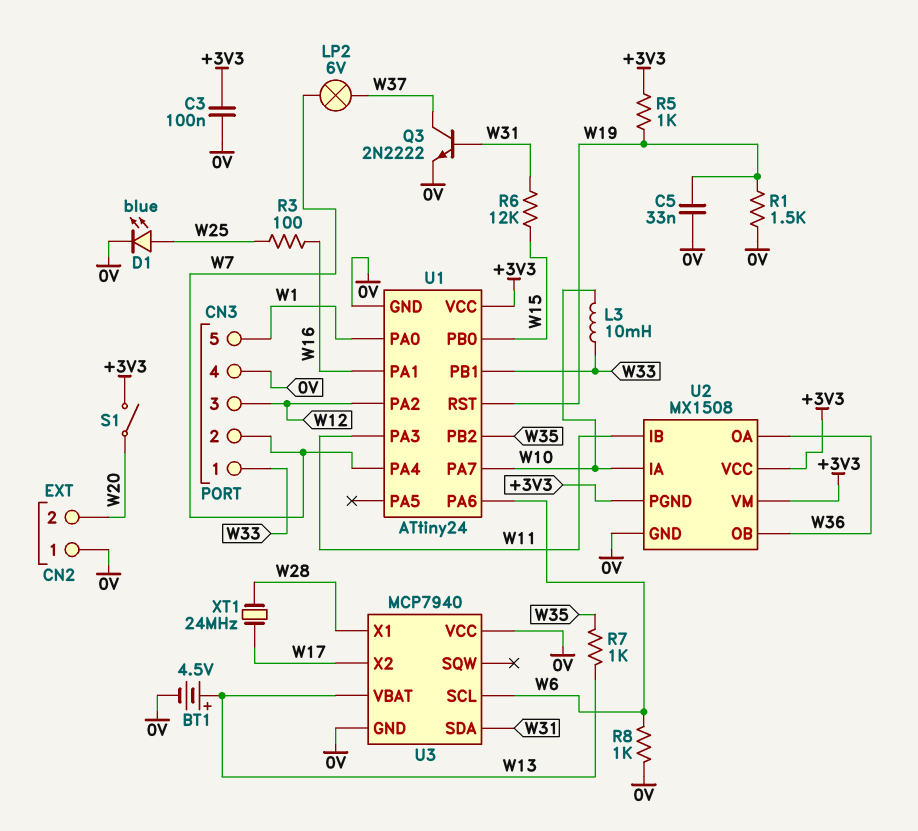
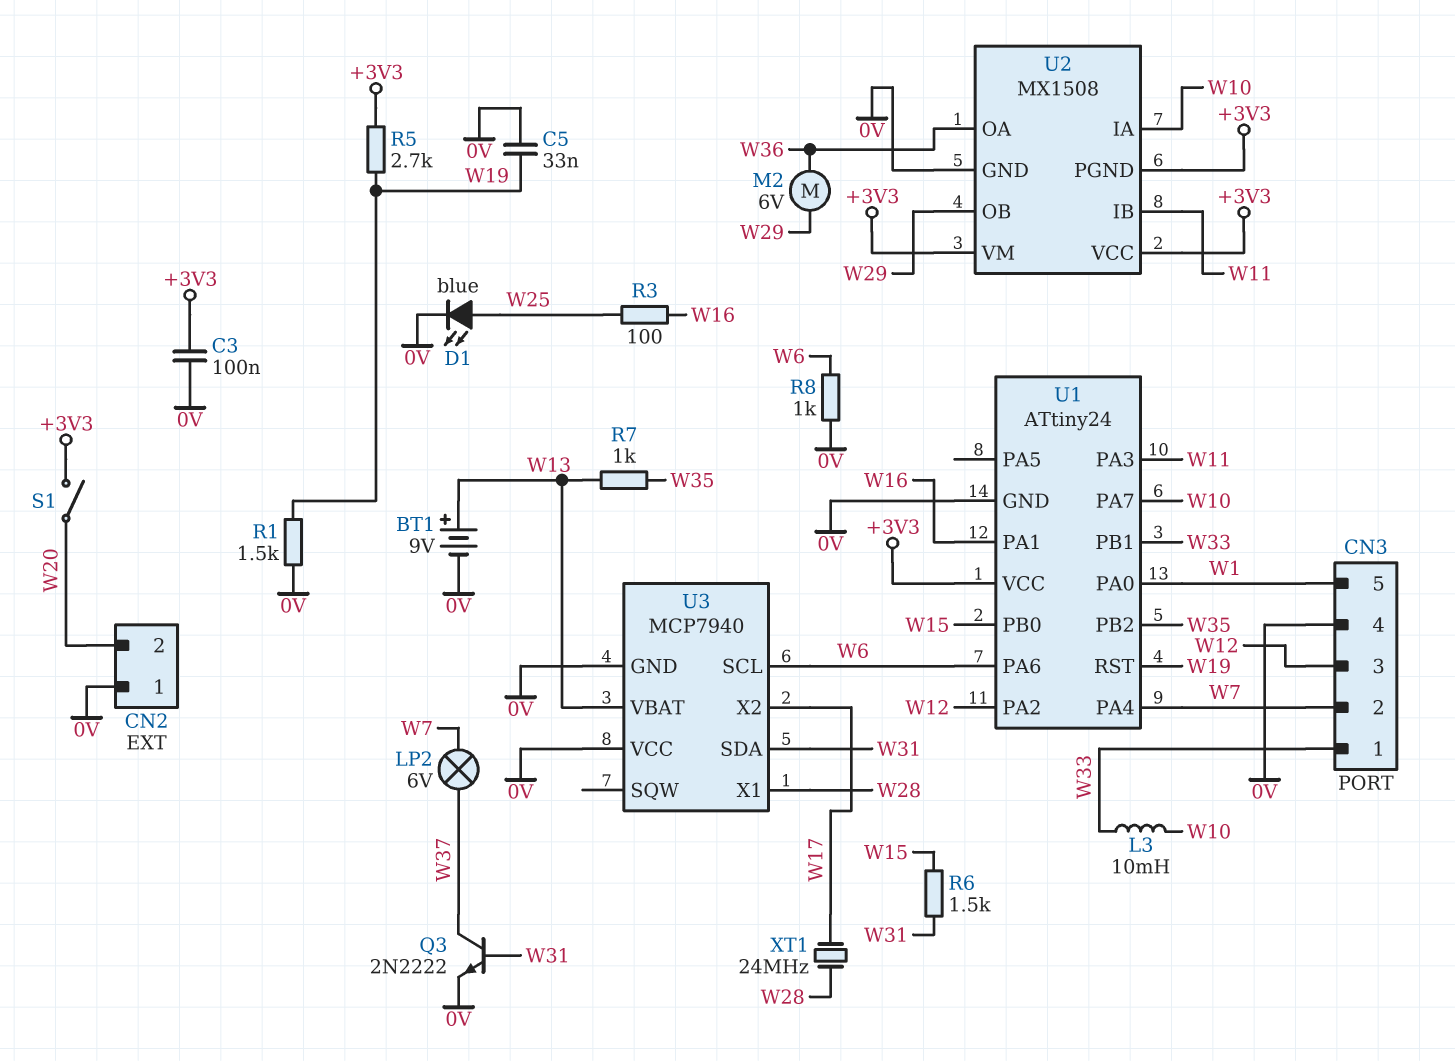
BT1: 4.5V (plus W13, minus 0V) -> 9V (plus W13, minus 0V)
M2: none -> motor 6V (W29, W36)
R5: 1k (+3V3, W19) -> 2.7k (+3V3, W19)
R6: 12k (W15, W31) -> 1.5k (W15, W31)
U2 pin OB: W36 -> W29

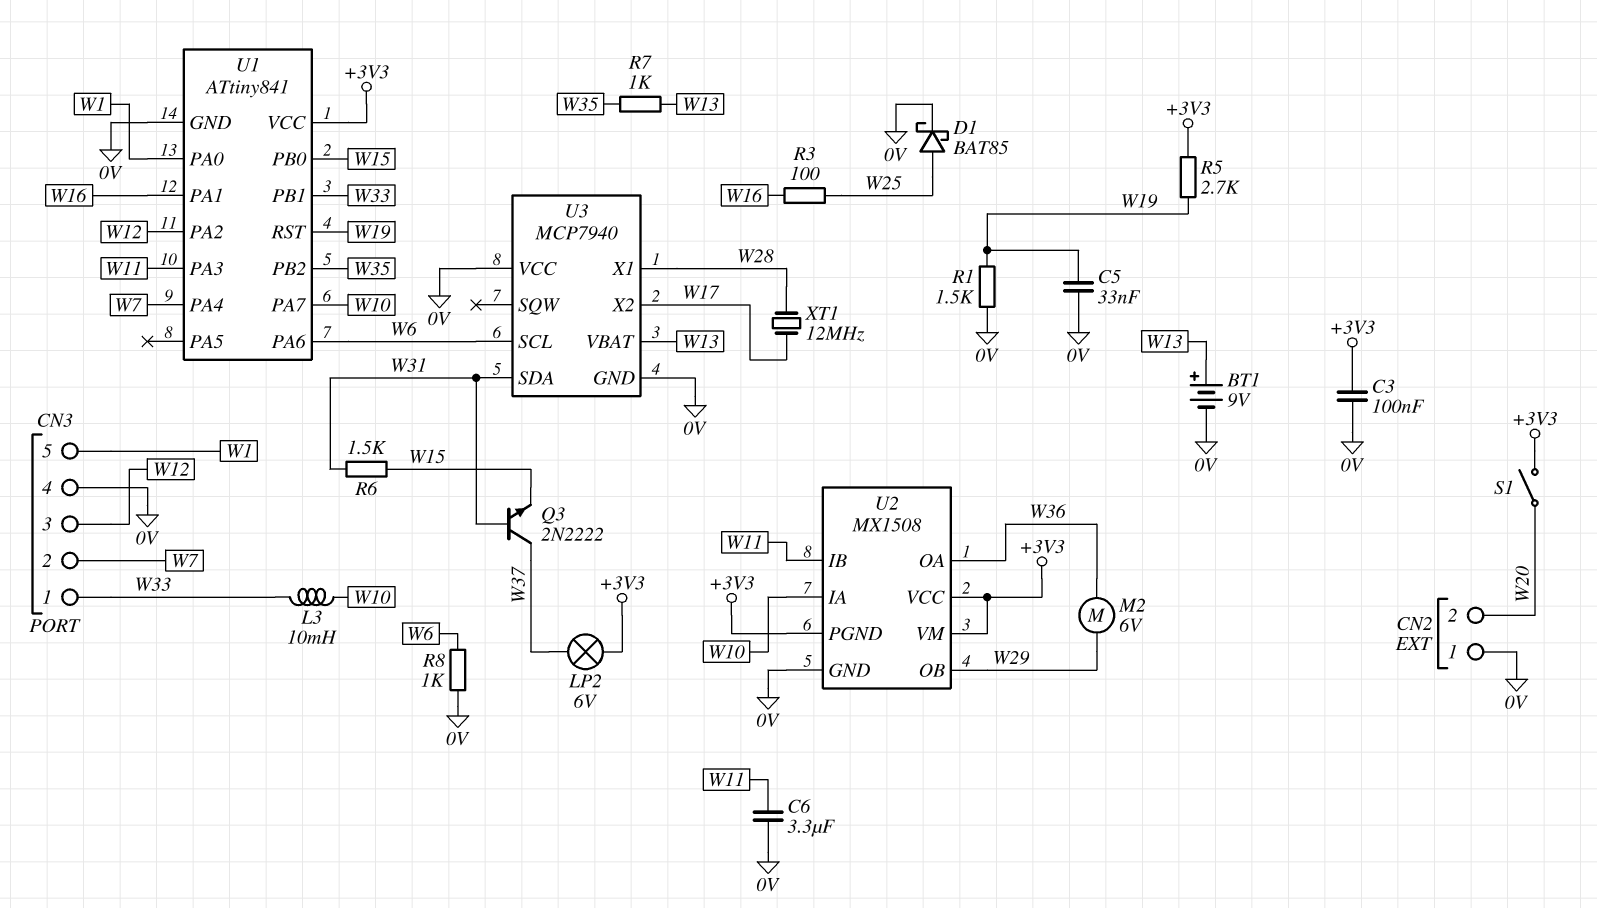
C6: none -> 3.3uF (0V, W11)
D1: LED blue (A W25, K 0V) -> schottky BAT85 (A W25, K 0V)
LP2: lamp 6V (W7, W37) -> lamp 6V (+3V3, W37)
Q3: NPN 2N2222 (B W31, C W37, E 0V) -> NPN 2N2222 (B W31, C W37, E W15)
U1: ATtiny24 -> ATtiny841
XT1: 24MHz (W17, W28) -> 12MHz (W17, W28)

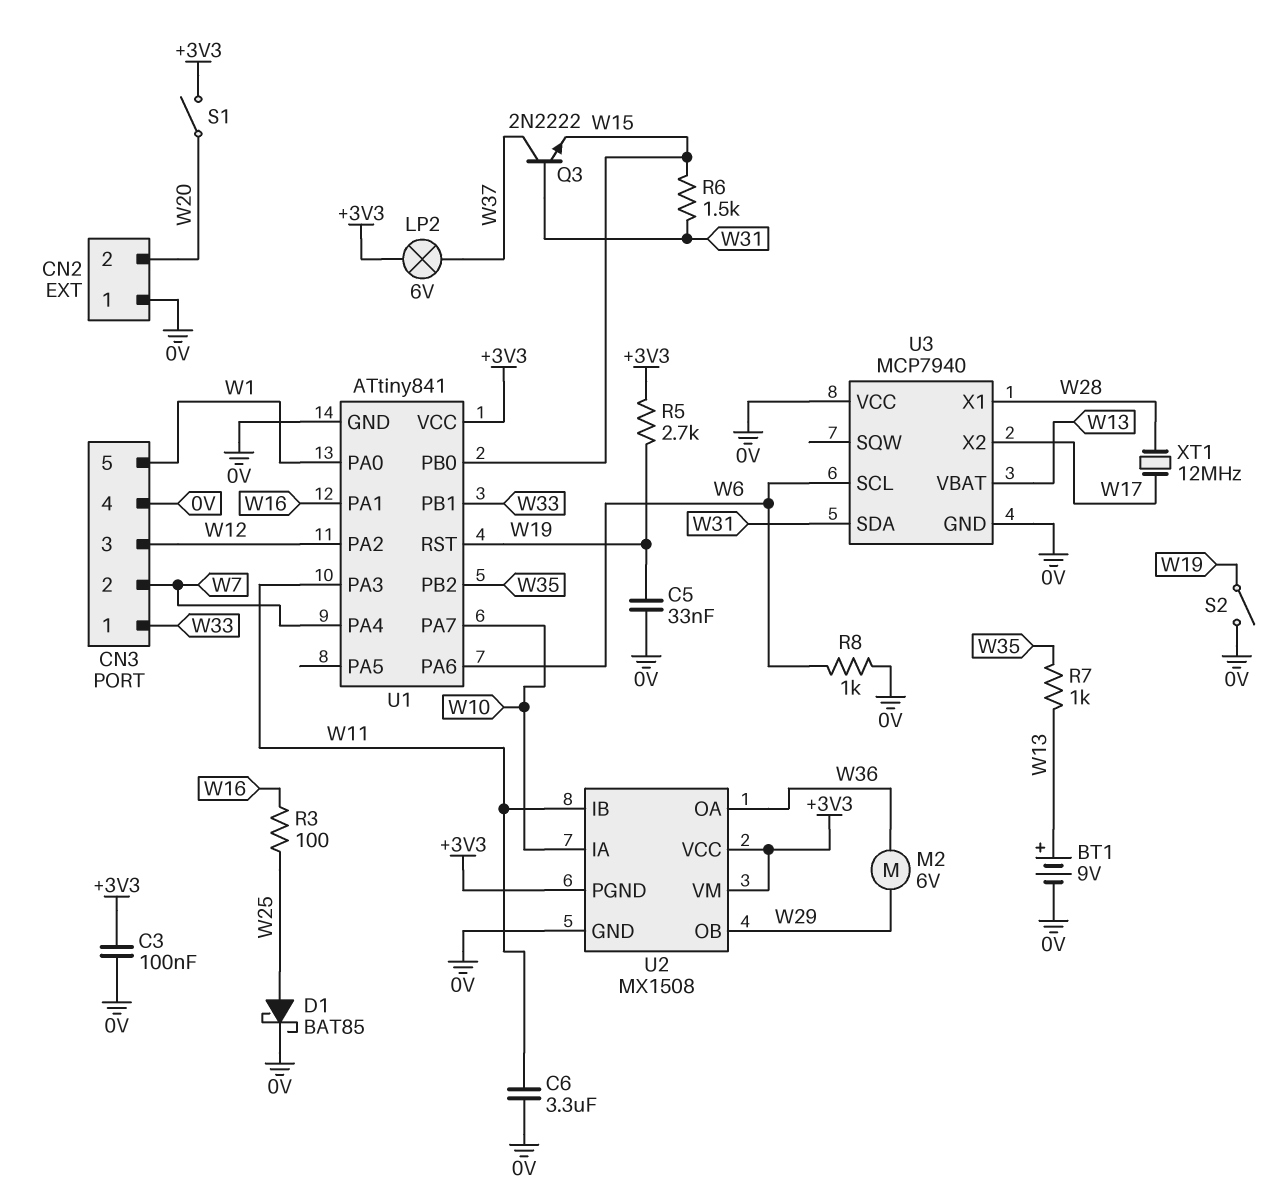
L3: 10mH (W10, W33) -> none
R1: 1.5k (0V, W19) -> none
S2: none -> switch (0V, W19)

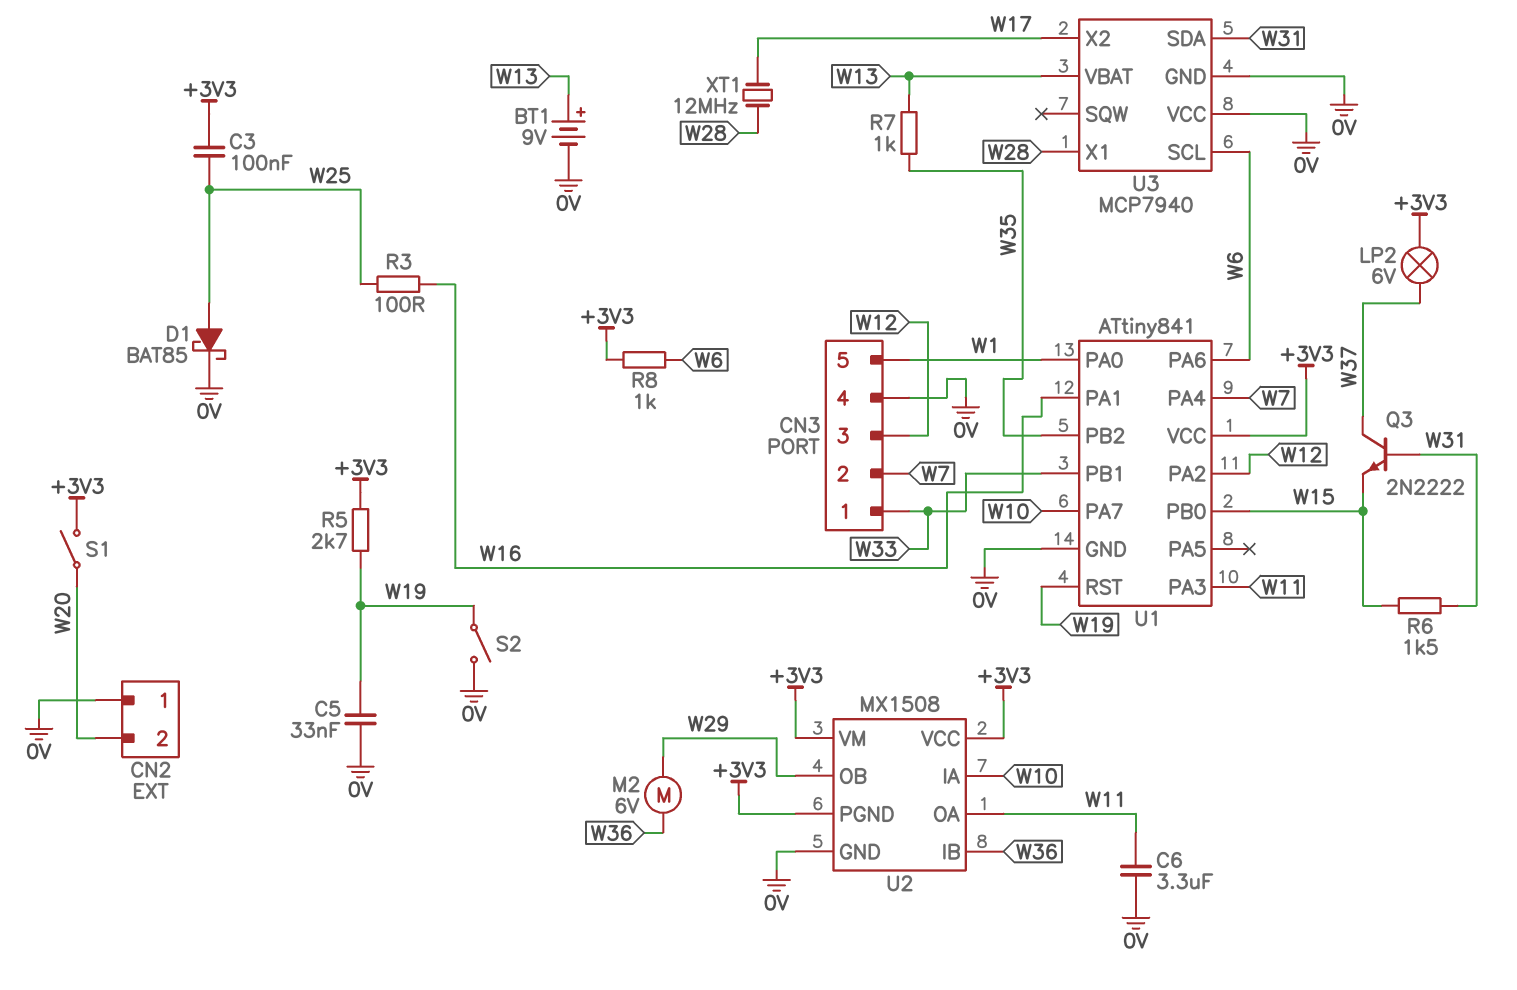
C3: 100nF (+3V3, 0V) -> 100nF (+3V3, W25)
R8: 1k (0V, W6) -> 1k (+3V3, W6)
U2 pin IB: W11 -> W36
U2 pin OA: W36 -> W11

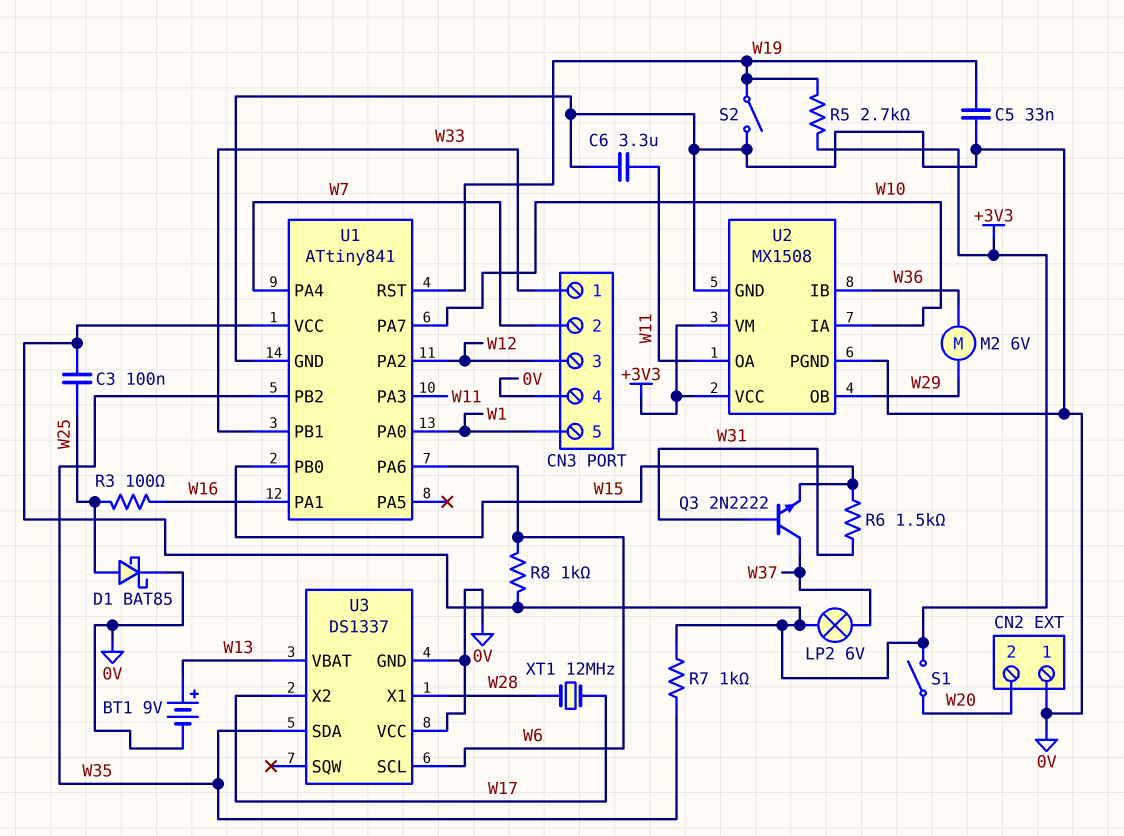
R7: 1k (W13, W35) -> 1k (+3V3, W35)
U2 pin PGND: +3V3 -> 0V
U3: MCP7940 -> DS1337
U3 pin SDA: W31 -> W35

